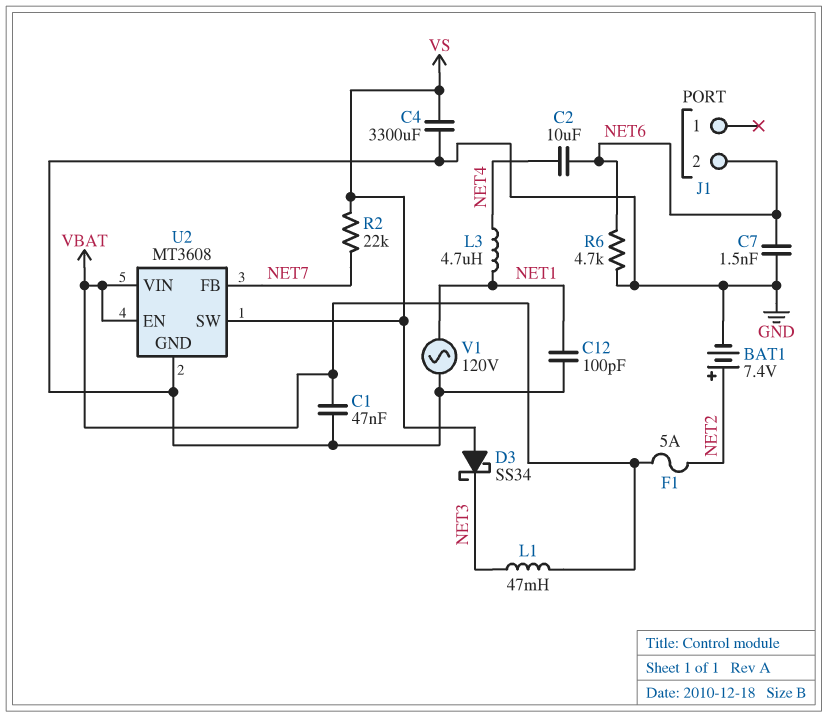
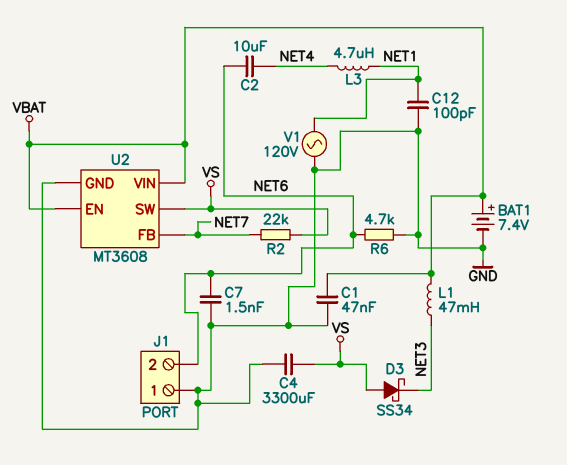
BAT1: 7.4V (plus NET2, minus GND) -> 7.4V (plus VBAT, minus GND)
F1: 5A (NET2, VBAT) -> none
J1 pin 1: none -> GND

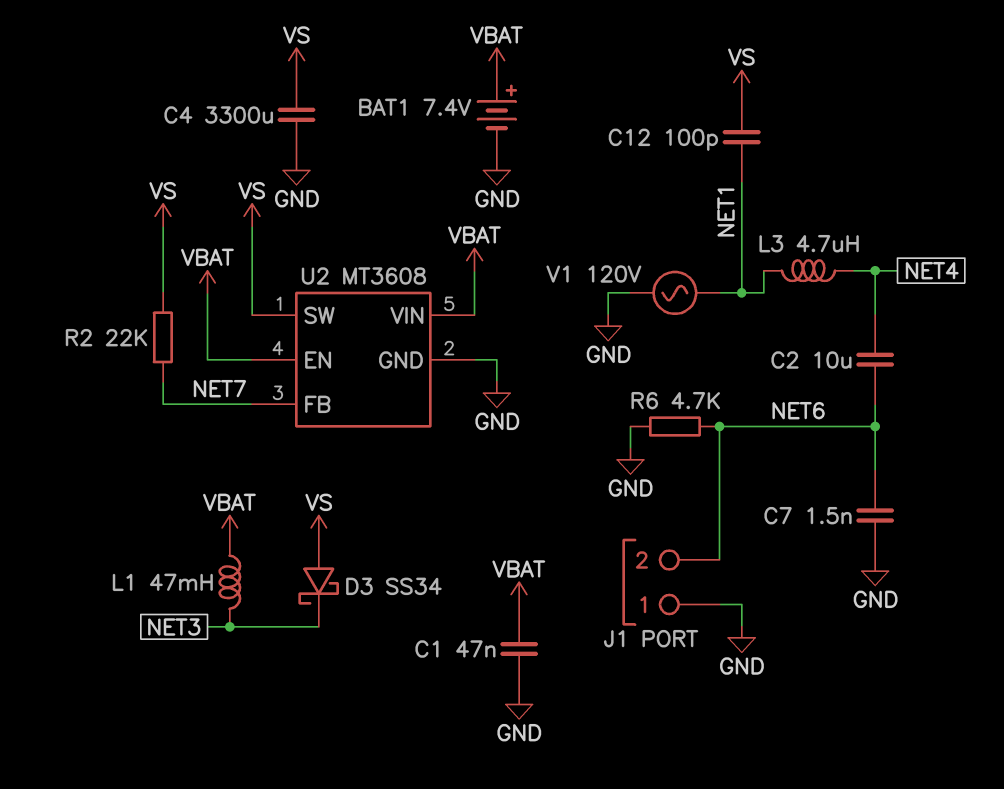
C12: 100pF (GND, NET1) -> 100pF (NET1, VS)

